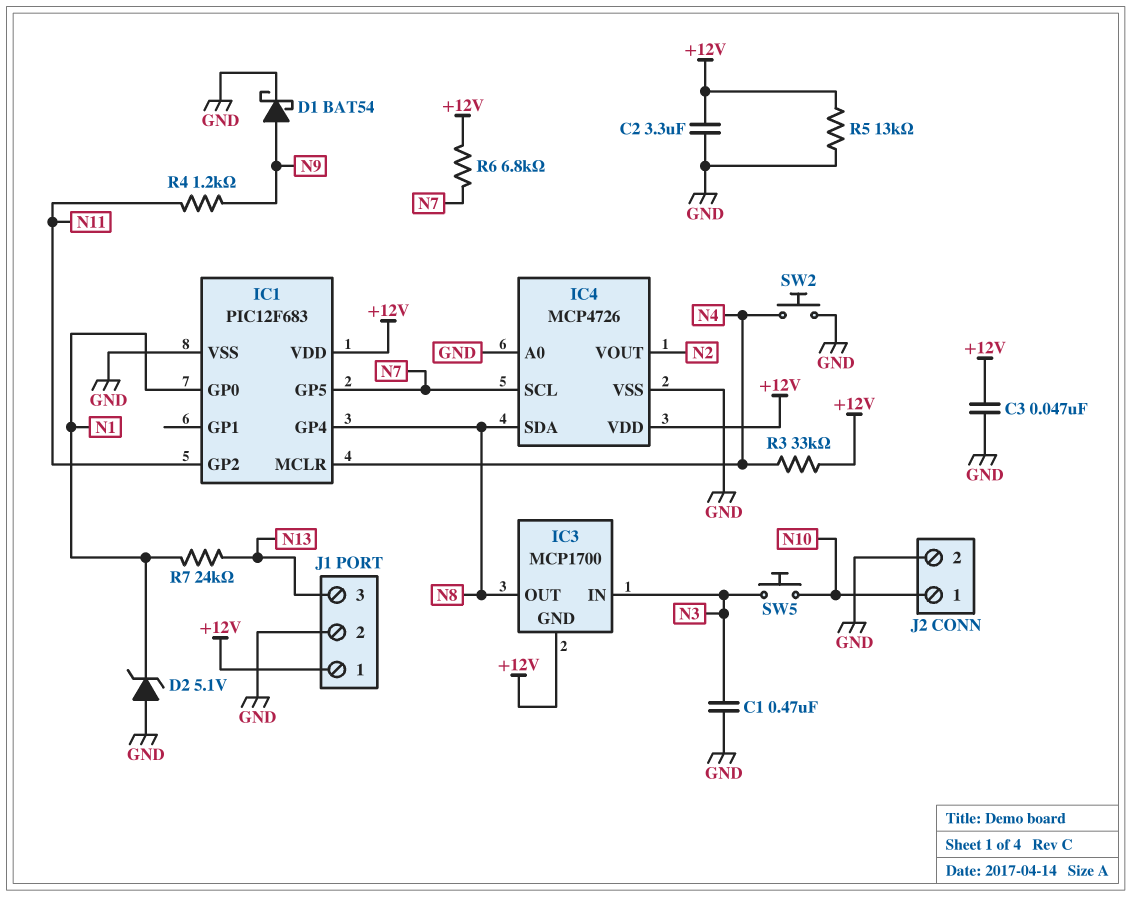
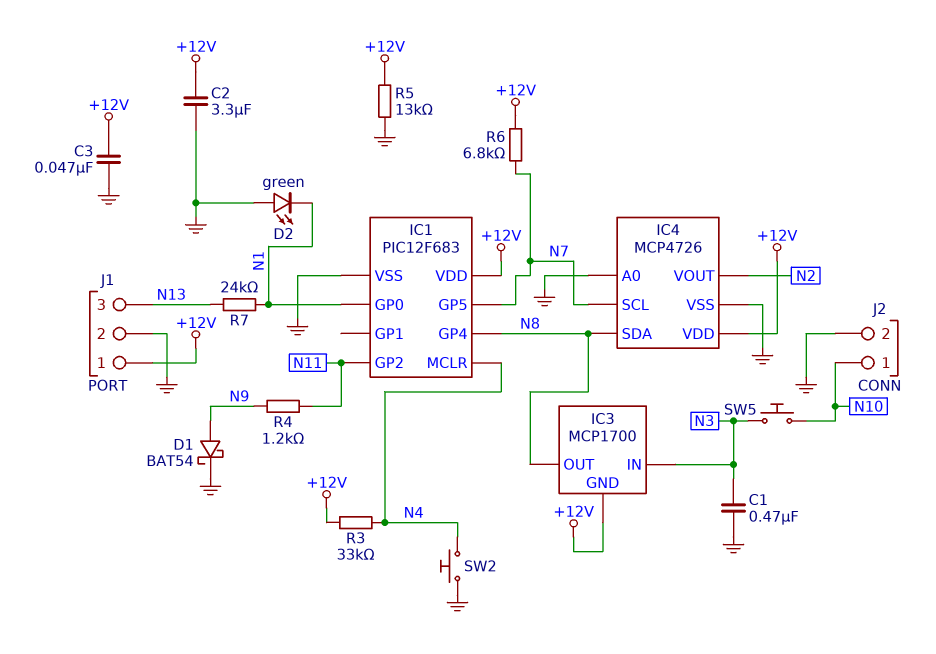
D2: zener 5.1V (A GND, K N1) -> LED green (A GND, K N1)

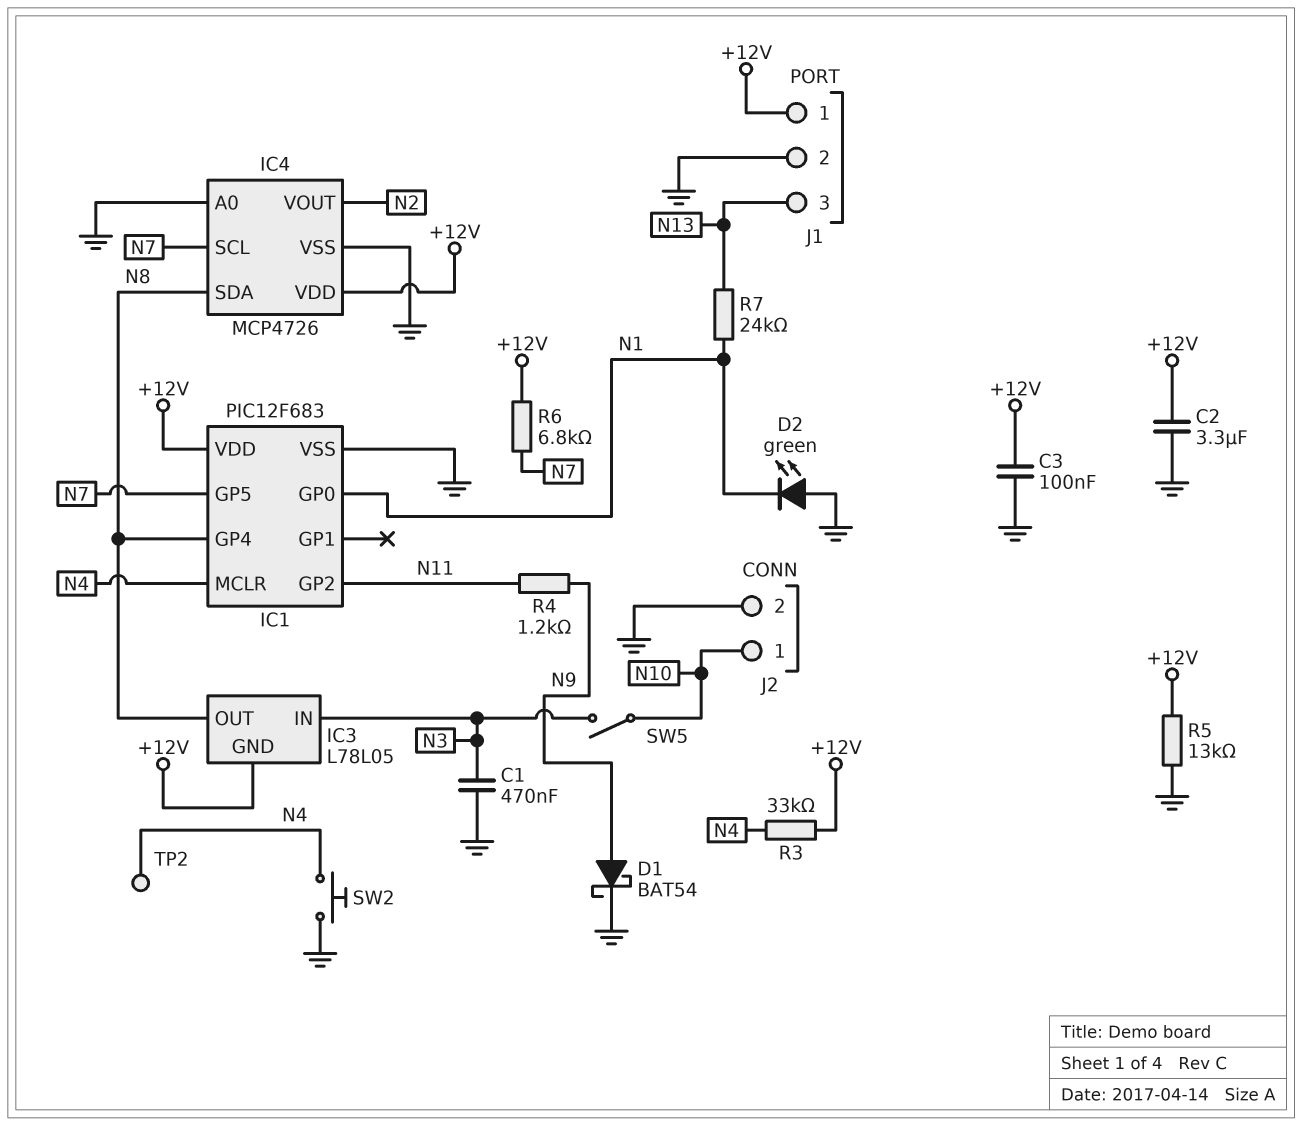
C3: 47nF (+12V, GND) -> 100nF (+12V, GND)
IC3: MCP1700 -> L78L05
SW5: button (N3, N10) -> switch (N3, N10)
TP2: none -> test point (N4)

